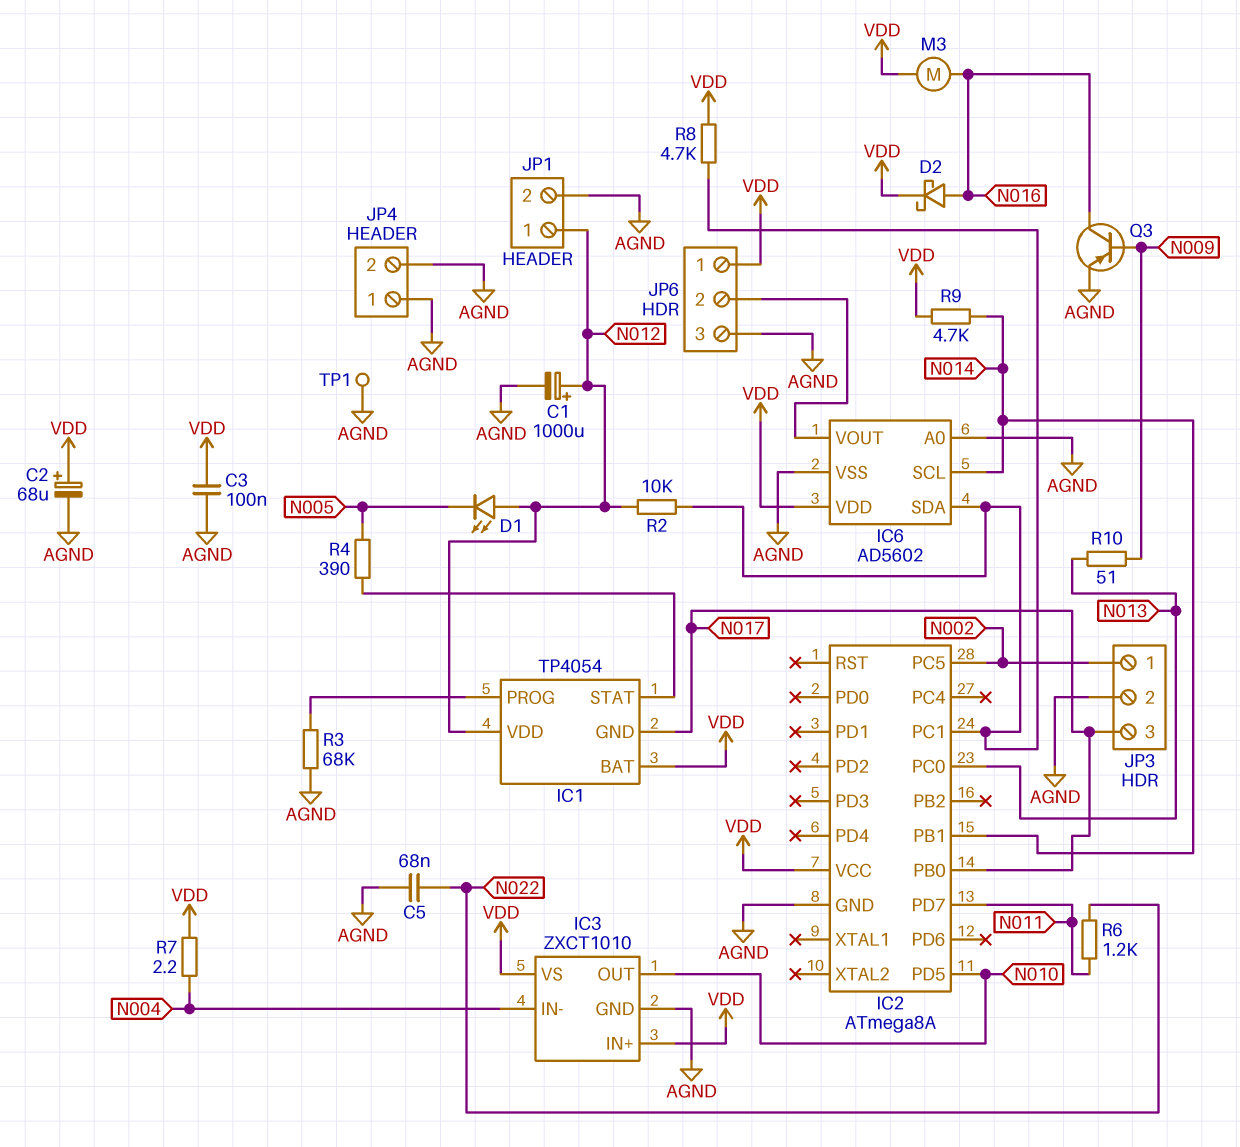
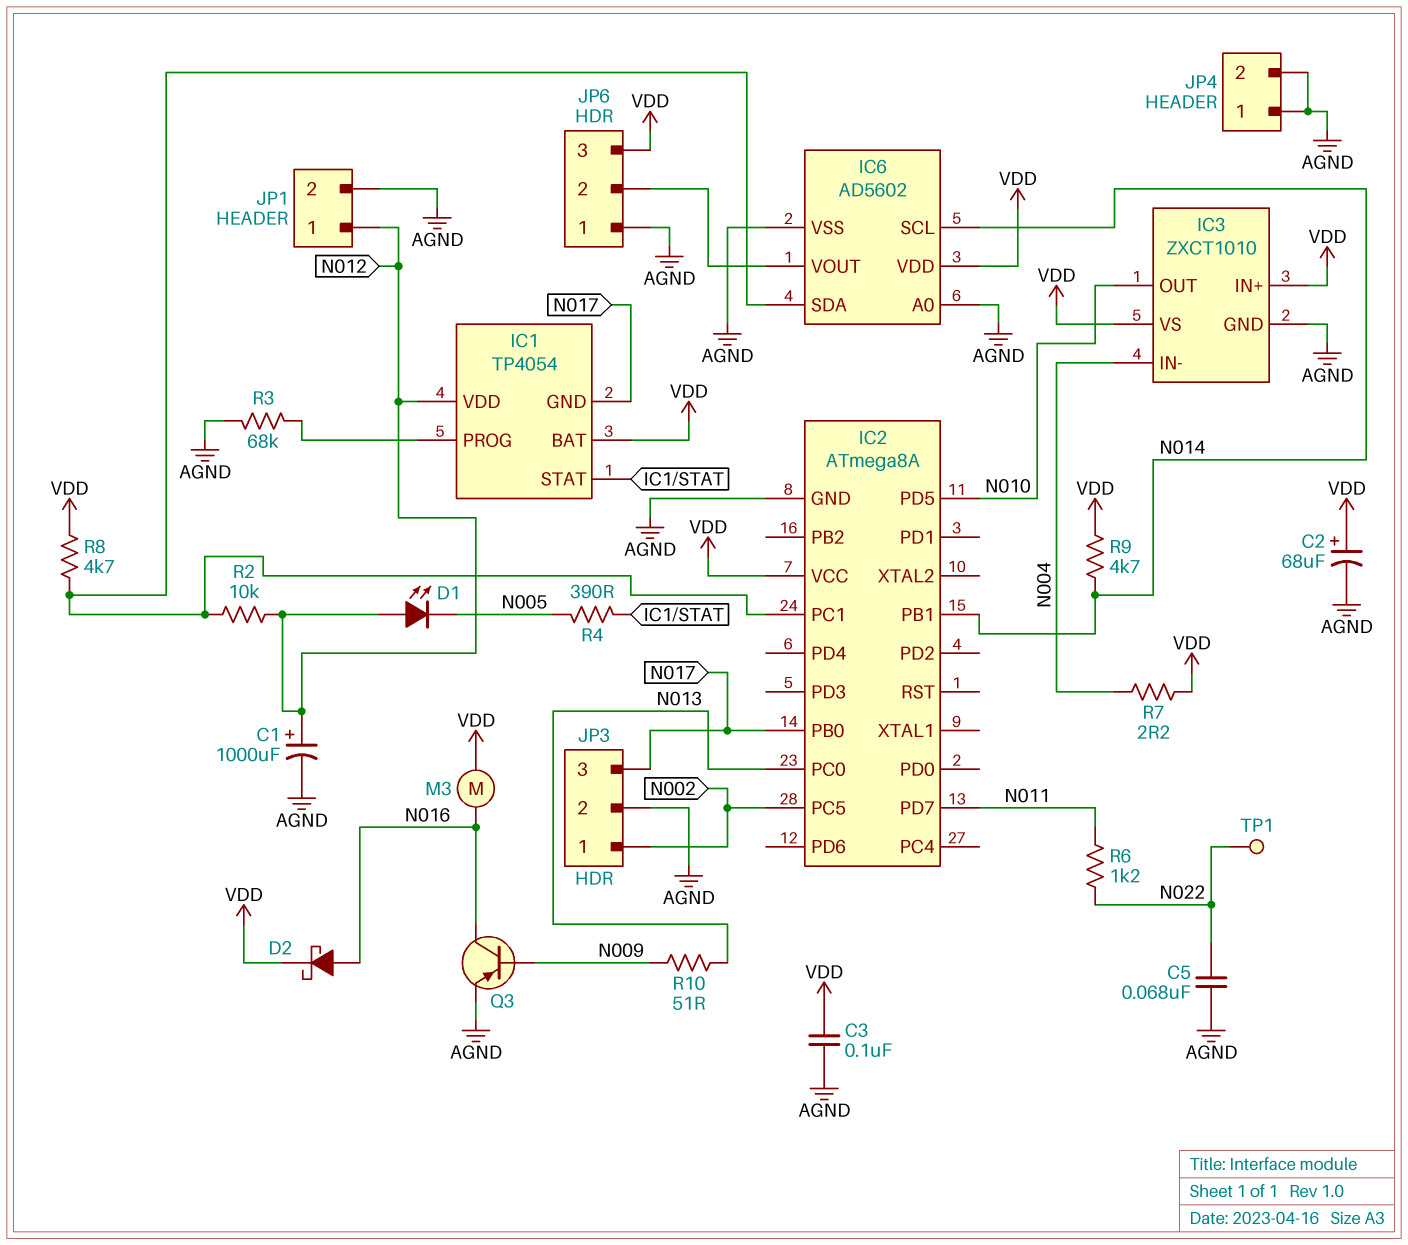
JP6 pin 1: VDD -> AGND
JP6 pin 3: AGND -> VDD
TP1: test point (AGND) -> test point (N022)

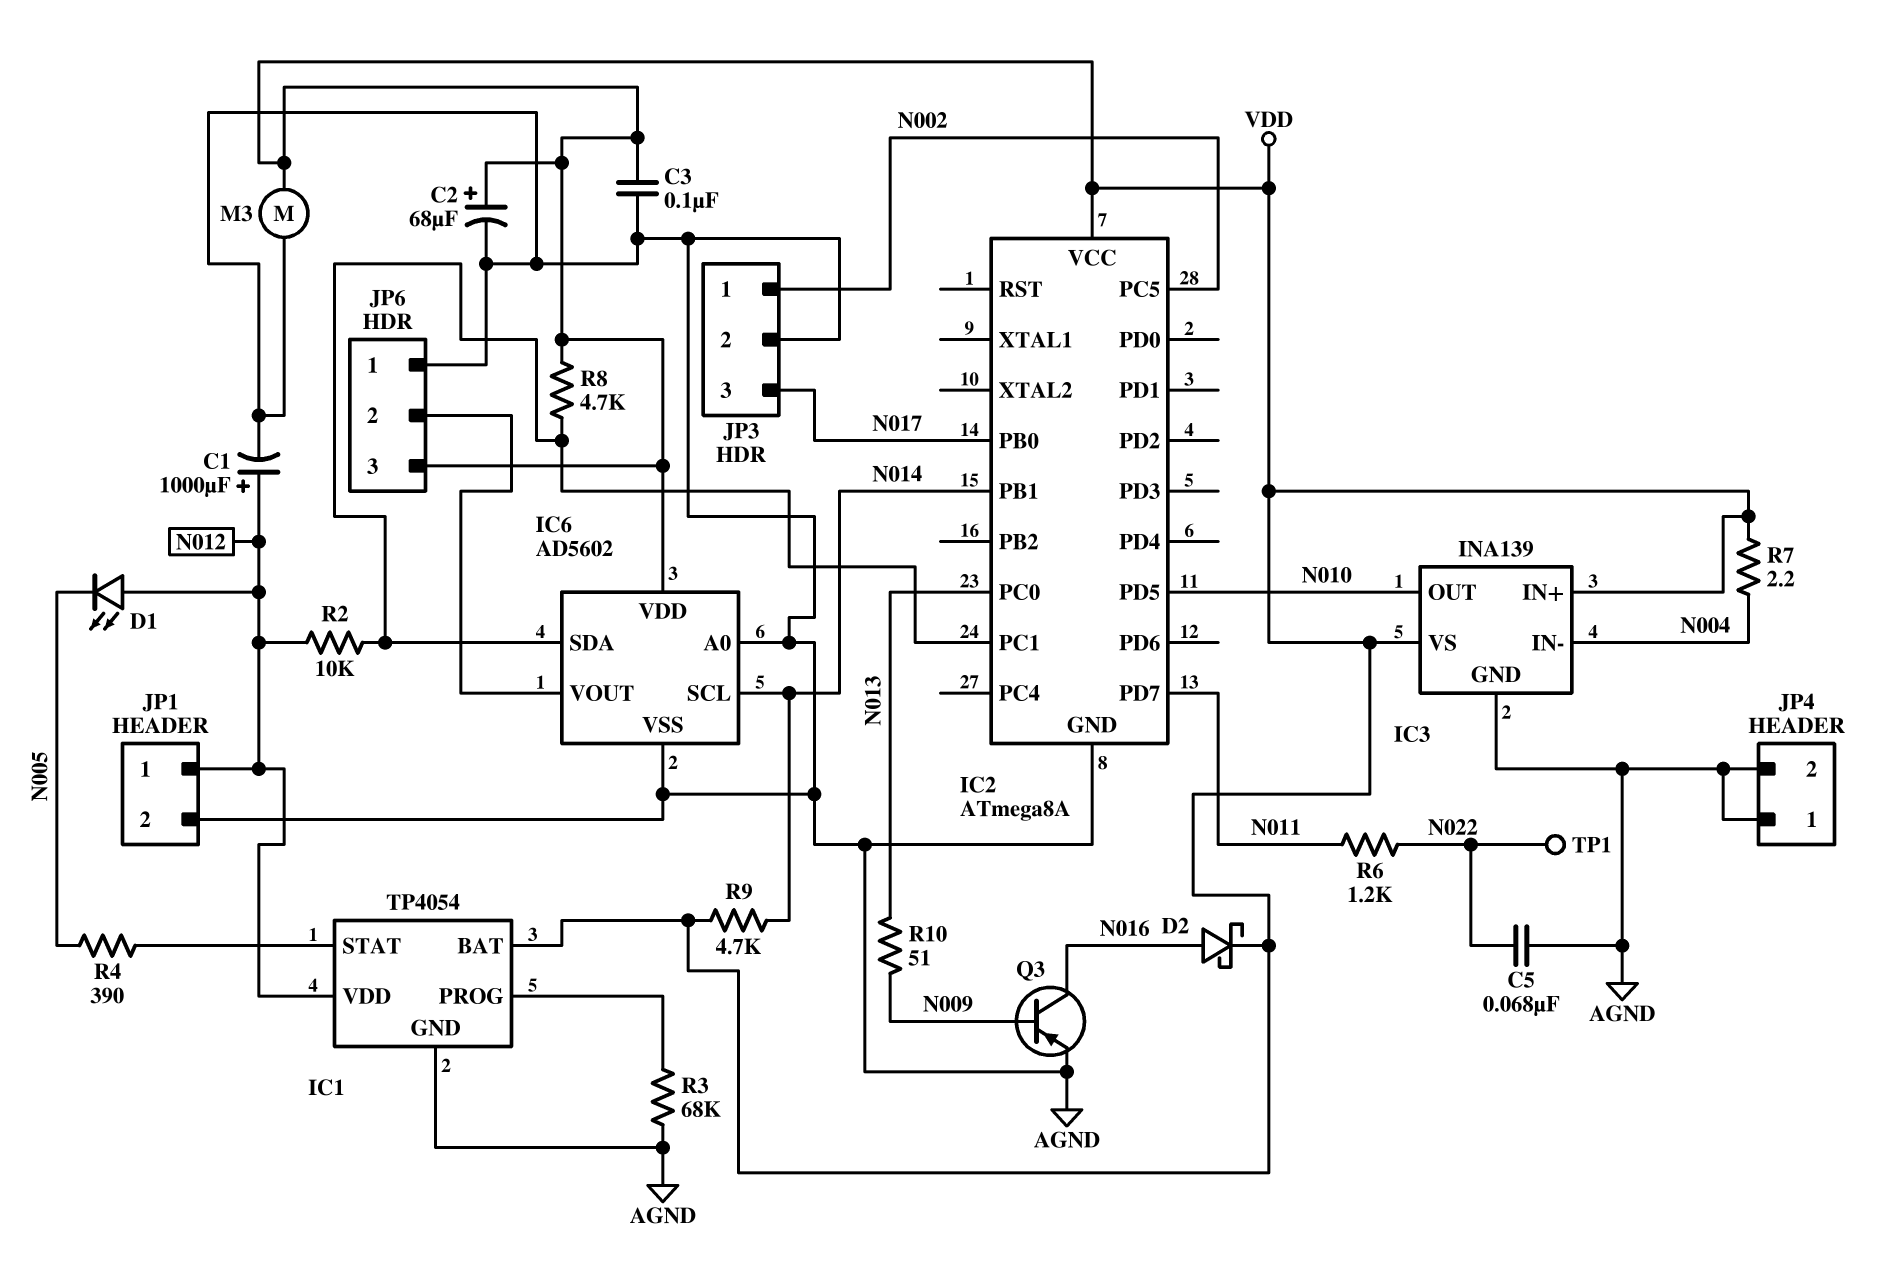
IC1 pin GND: N017 -> AGND
IC3: ZXCT1010 -> INA139
M3: motor (N016, VDD) -> motor (AGND, VDD)

